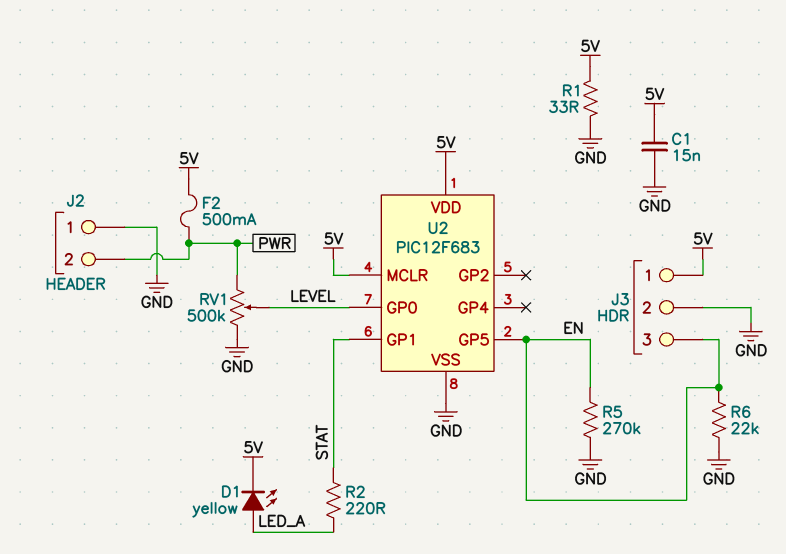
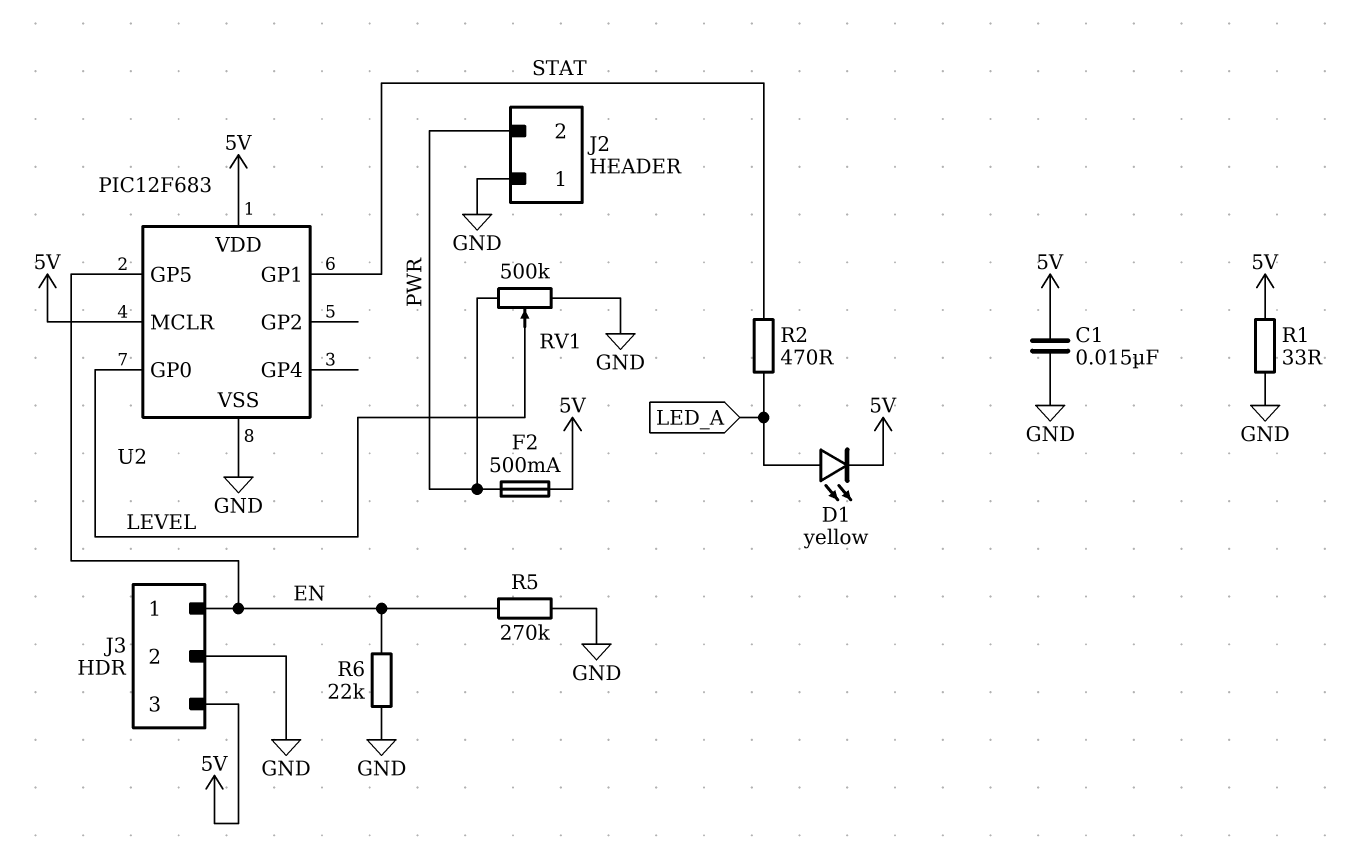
J3 pin 1: 5V -> EN
J3 pin 3: EN -> 5V
R2: 220 (LED_A, STAT) -> 470 (LED_A, STAT)

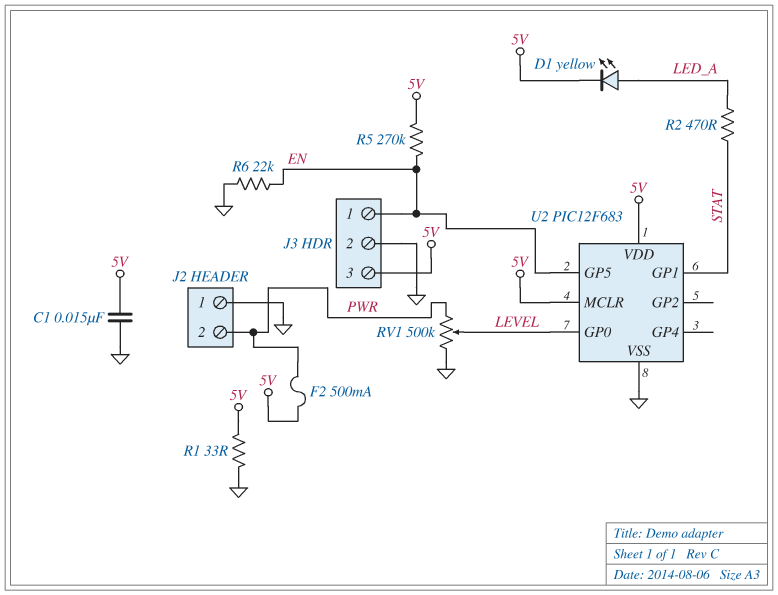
R5: 270k (EN, GND) -> 270k (5V, EN)

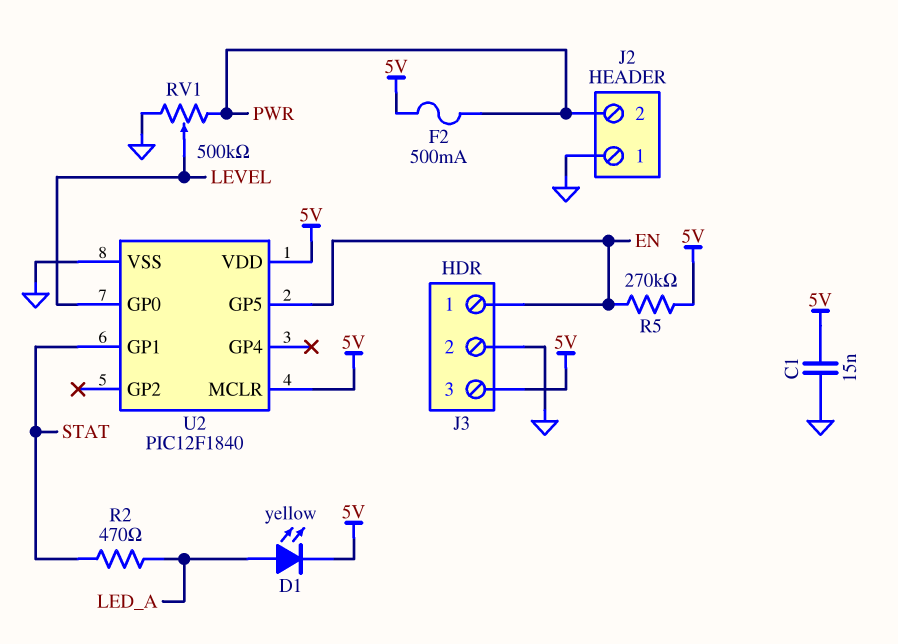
R1: 33 (5V, GND) -> none
R6: 22k (EN, GND) -> none
U2: PIC12F683 -> PIC12F1840

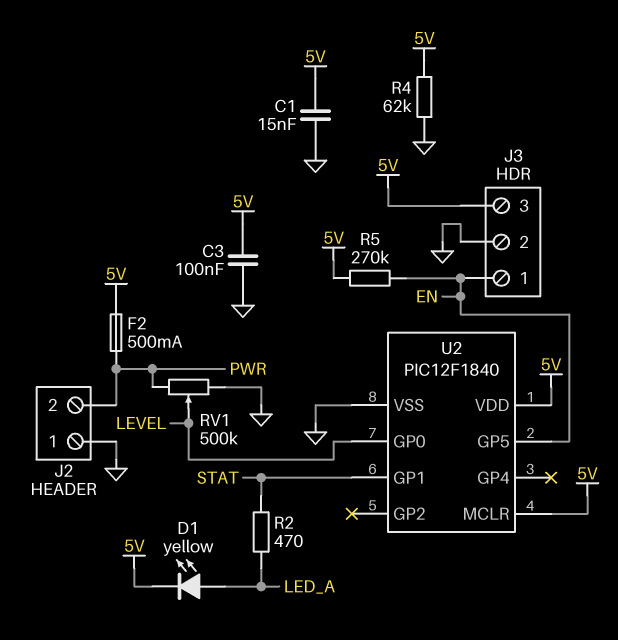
C3: none -> 100nF (5V, GND)
R4: none -> 62k (5V, GND)

